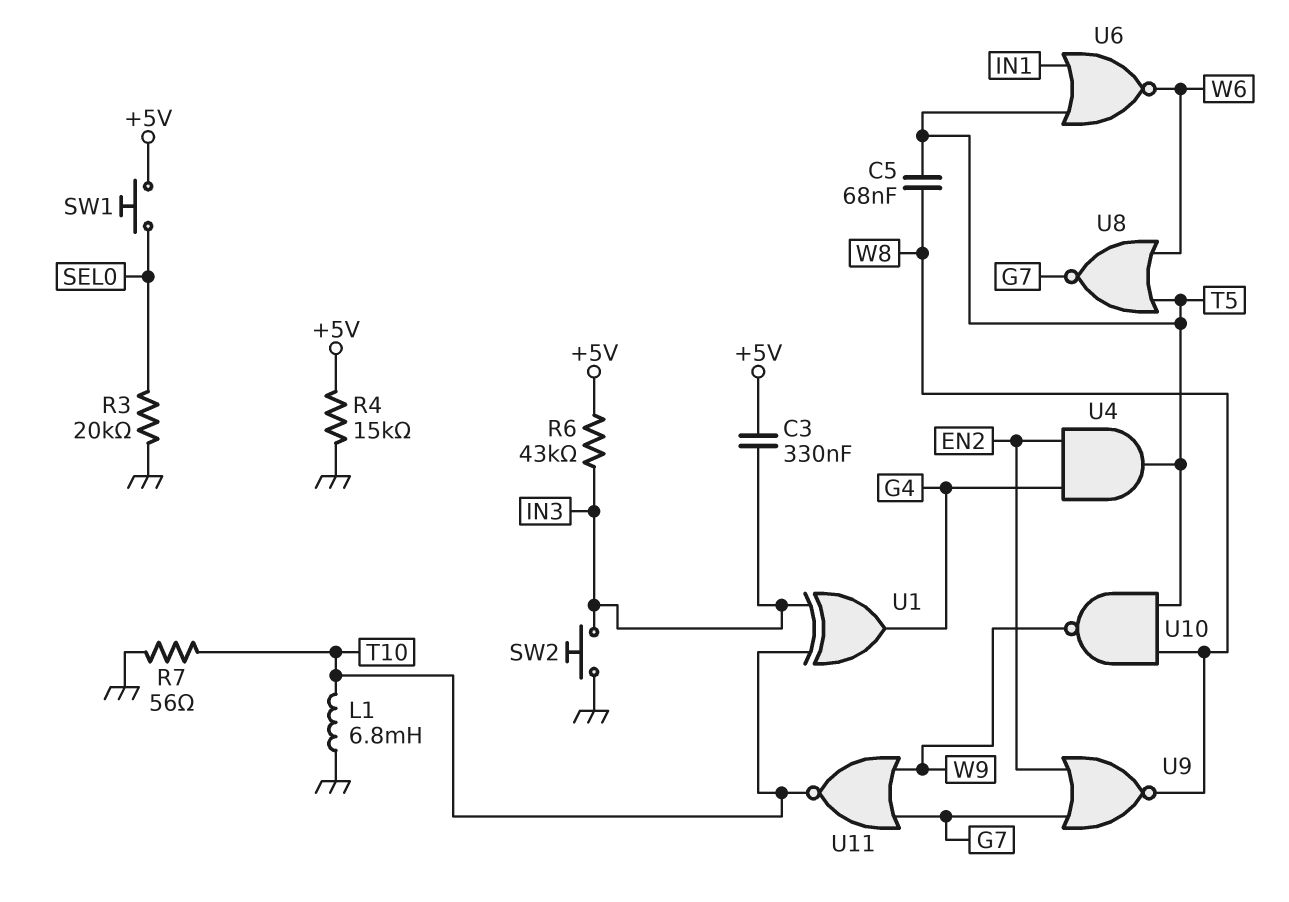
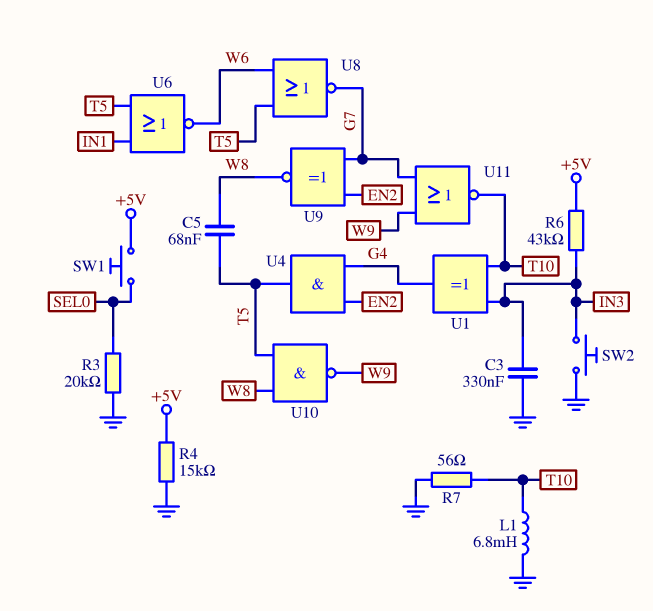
C3: 330nF (+5V, IN3) -> 330nF (GND, IN3)
U9: NOR (in EN2, in G7, out W8) -> XNOR (in EN2, in G7, out W8)

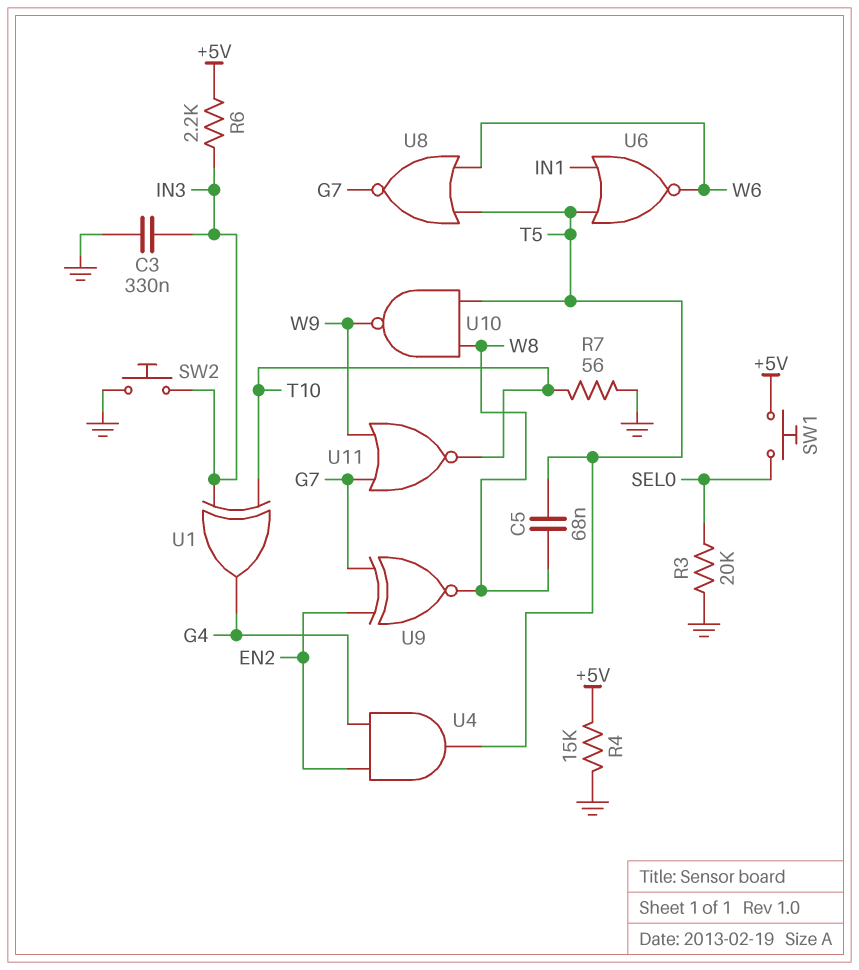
L1: 6.8mH (GND, T10) -> none
R6: 43k (+5V, IN3) -> 2.2k (+5V, IN3)

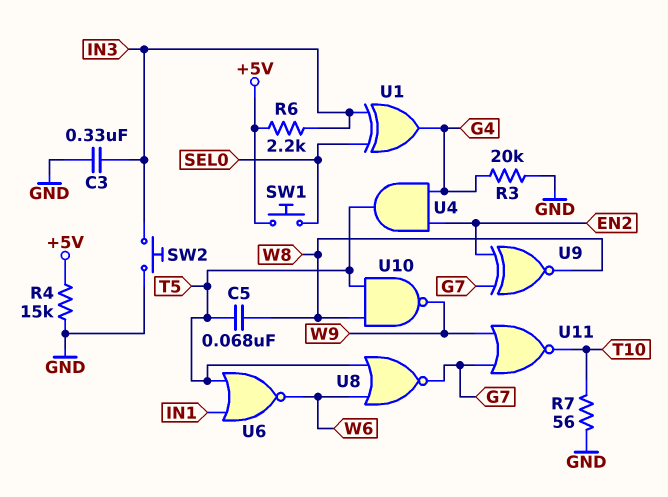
R3: 20k (GND, SEL0) -> 20k (G4, GND)
U1: XOR (in IN3, in T10, out G4) -> XOR (in IN3, in SEL0, out G4)

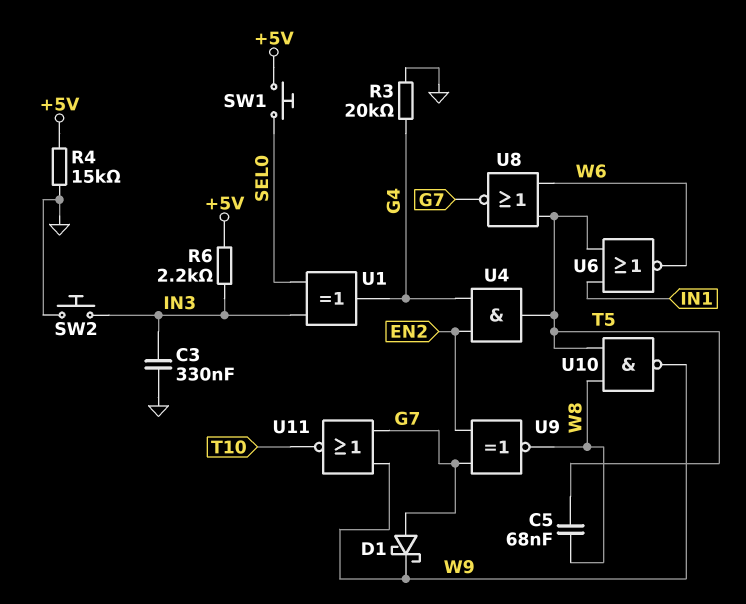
D1: none -> schottky (A G7, K W9)
R7: 56 (GND, T10) -> none

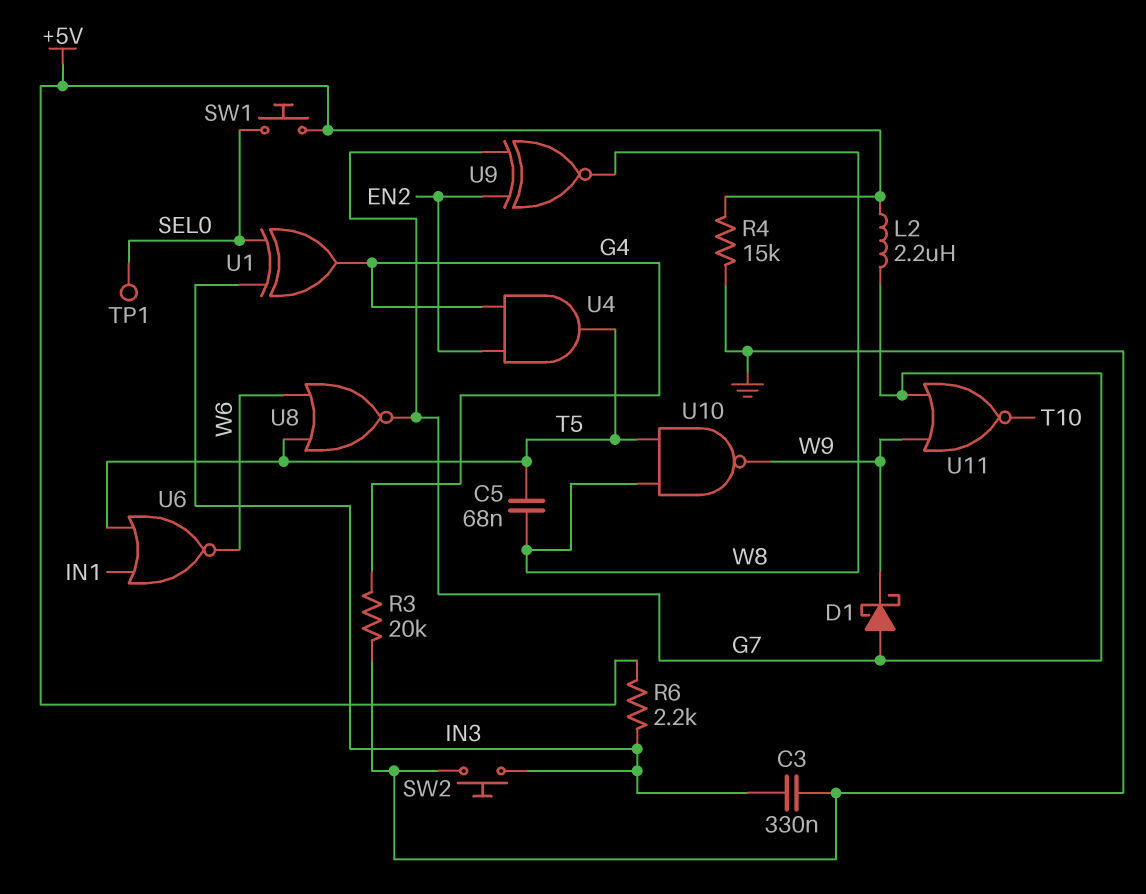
L2: none -> 2.2uH (+5V, G7)
TP1: none -> test point (SEL0)

